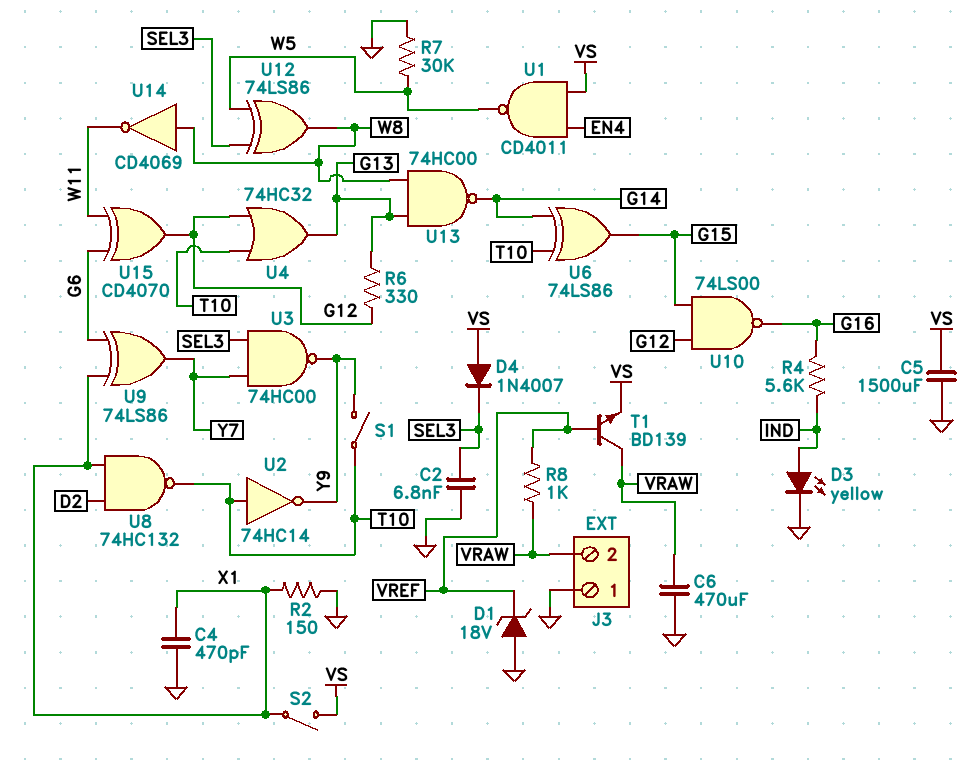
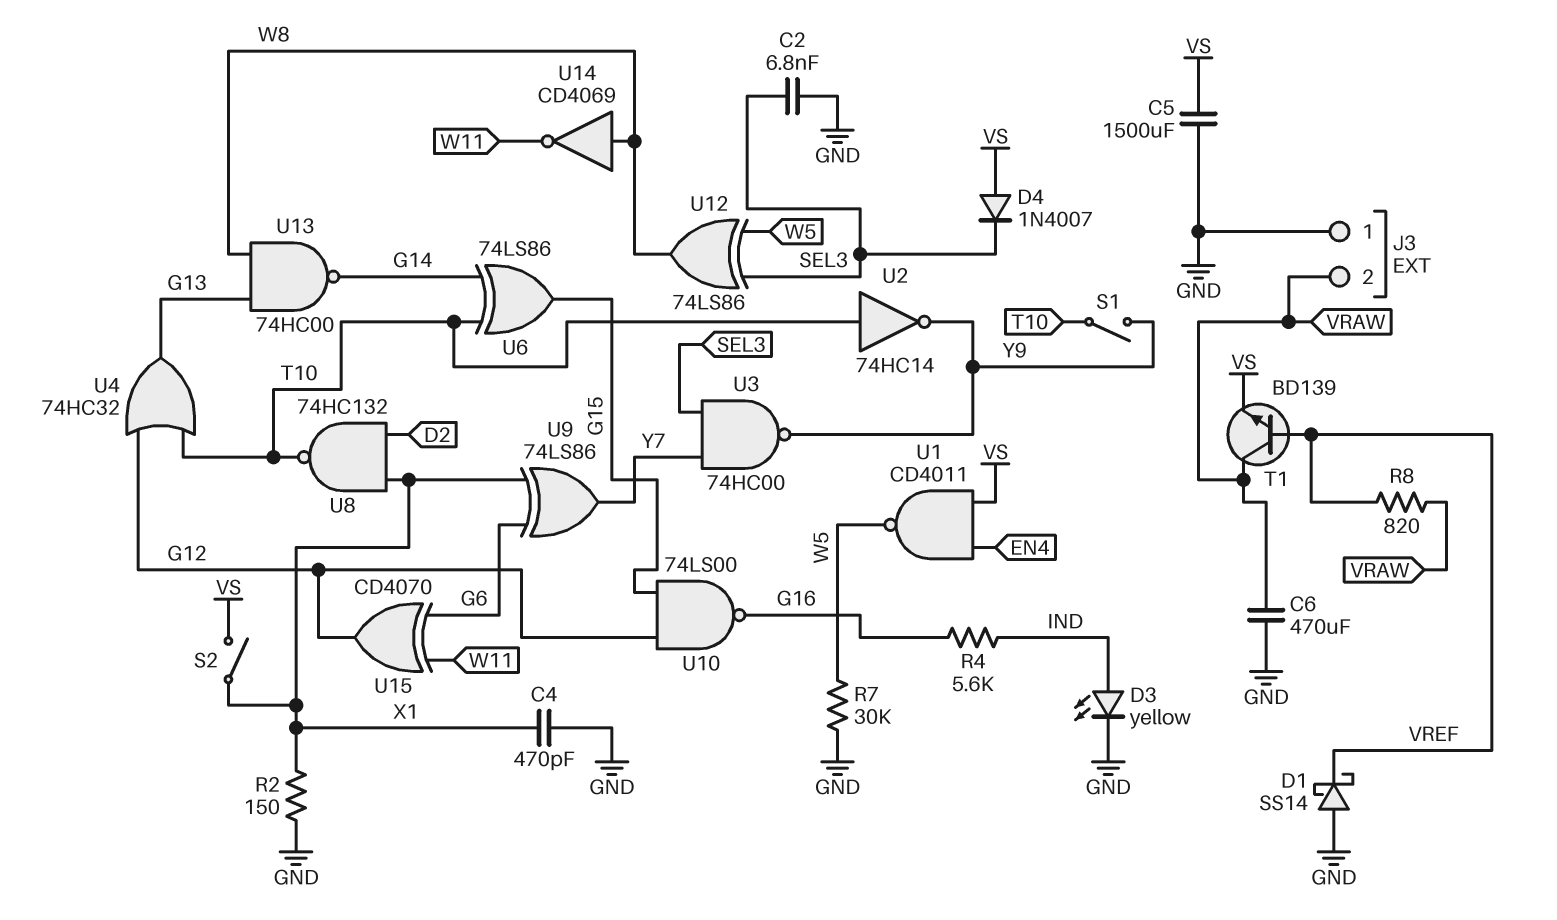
D1: zener 18V (A GND, K VREF) -> schottky SS14 (A GND, K VREF)
R6: 330 (G12, G13) -> none
R8: 1k (VRAW, VREF) -> 820 (VRAW, VREF)

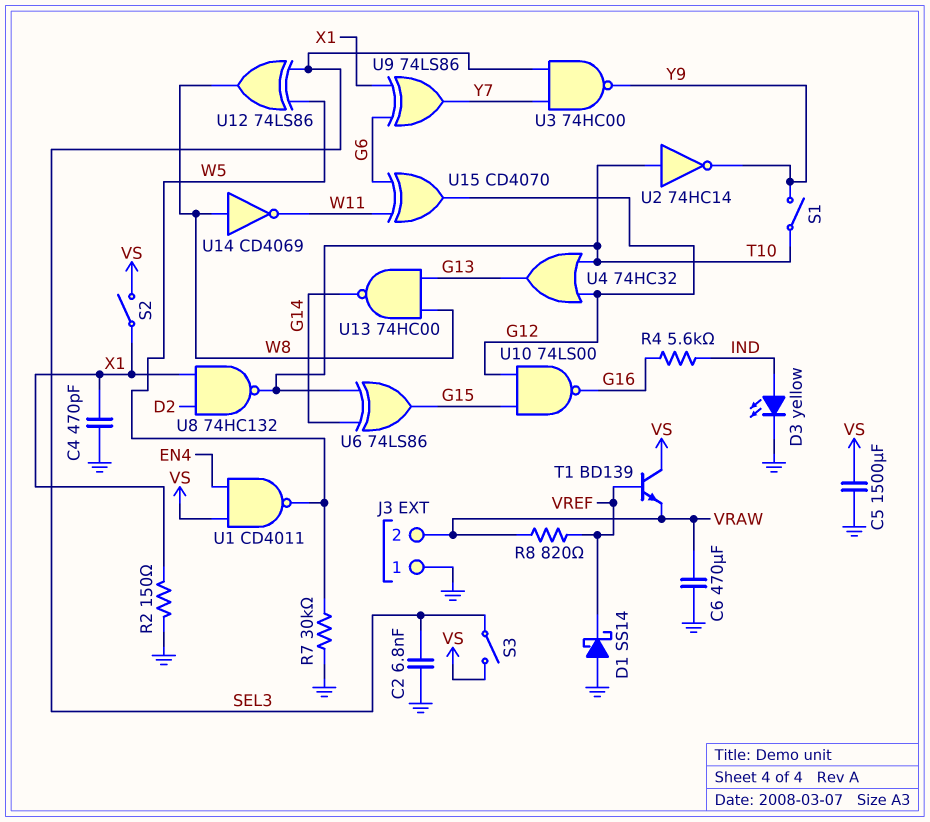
D4: diode 1N4007 (A VS, K SEL3) -> none
S3: none -> switch (SEL3, VS)
T1: NPN BD139 (B VREF, C VRAW, E VS) -> NPN BD139 (B VREF, C VS, E VRAW)

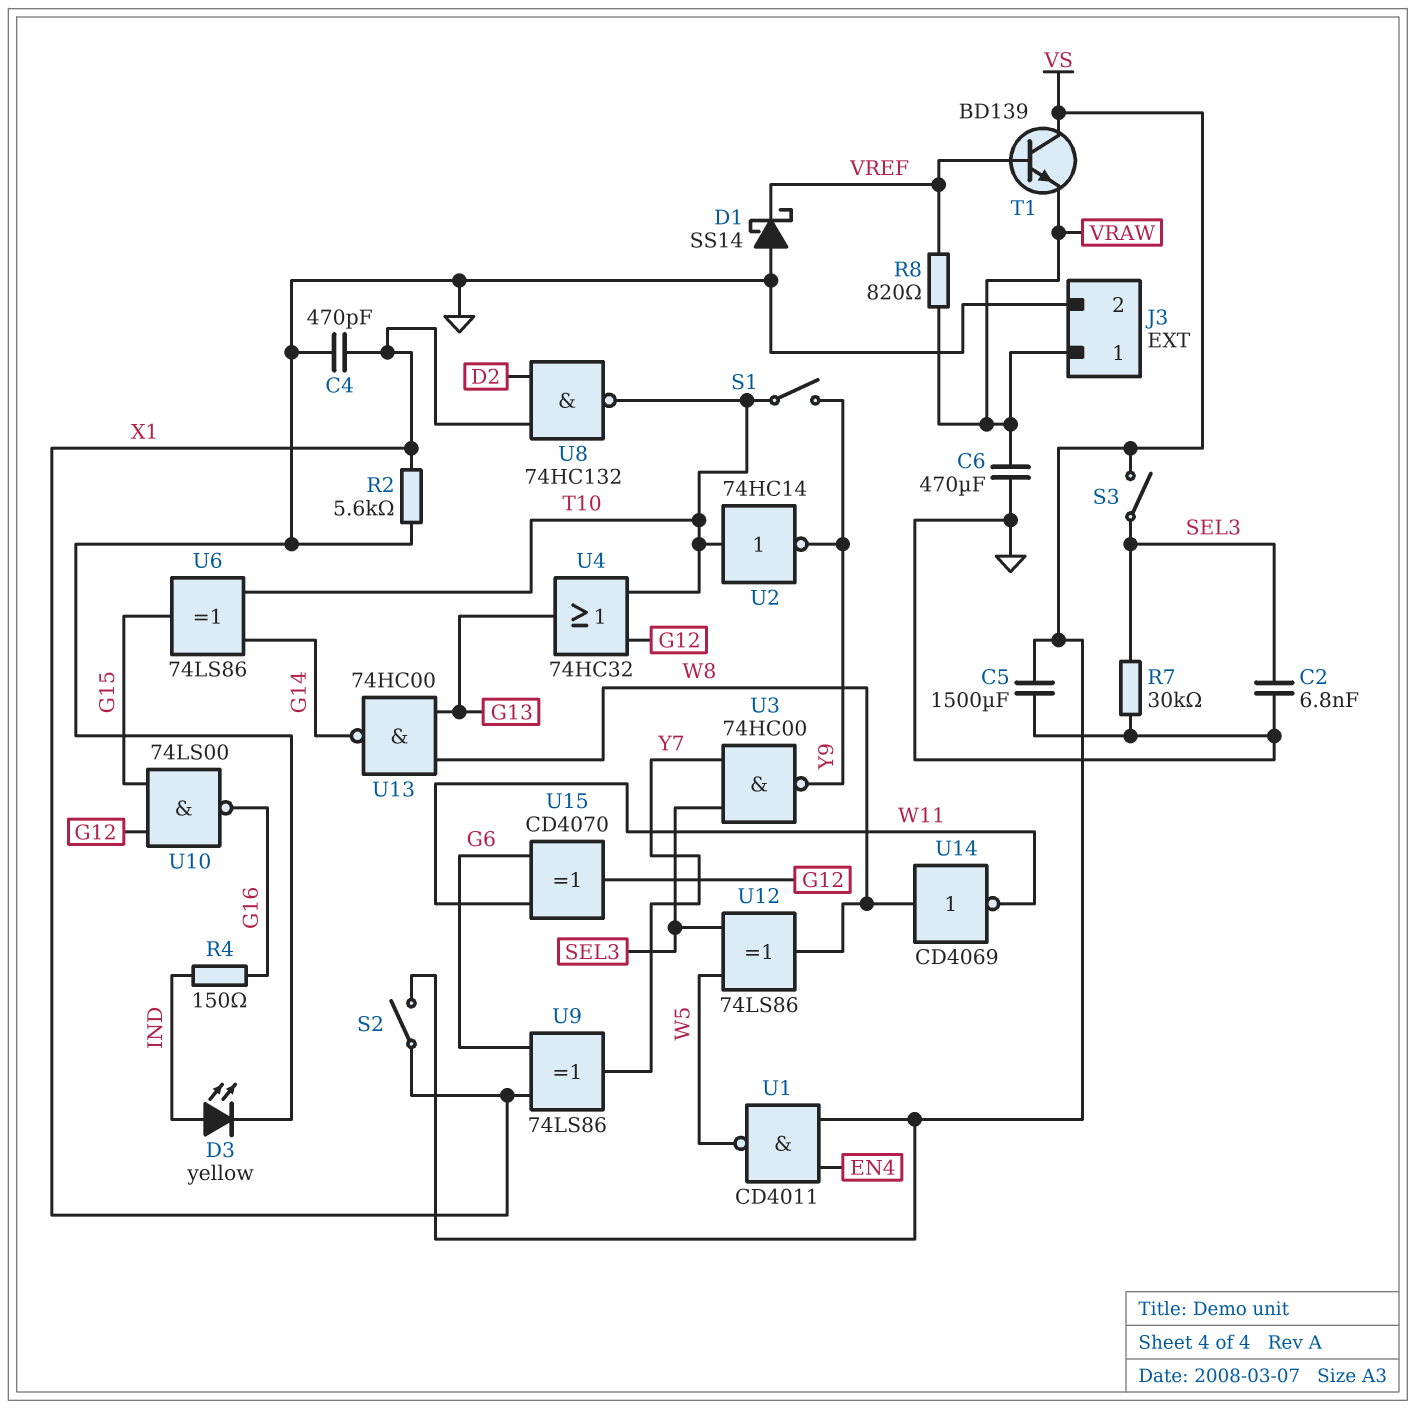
J3 pin 1: GND -> VRAW
J3 pin 2: VRAW -> GND
R2: 150 (GND, X1) -> 5.6k (GND, X1)
R4: 5.6k (G16, IND) -> 150 (G16, IND)
R7: 30k (GND, W5) -> 30k (GND, SEL3)

